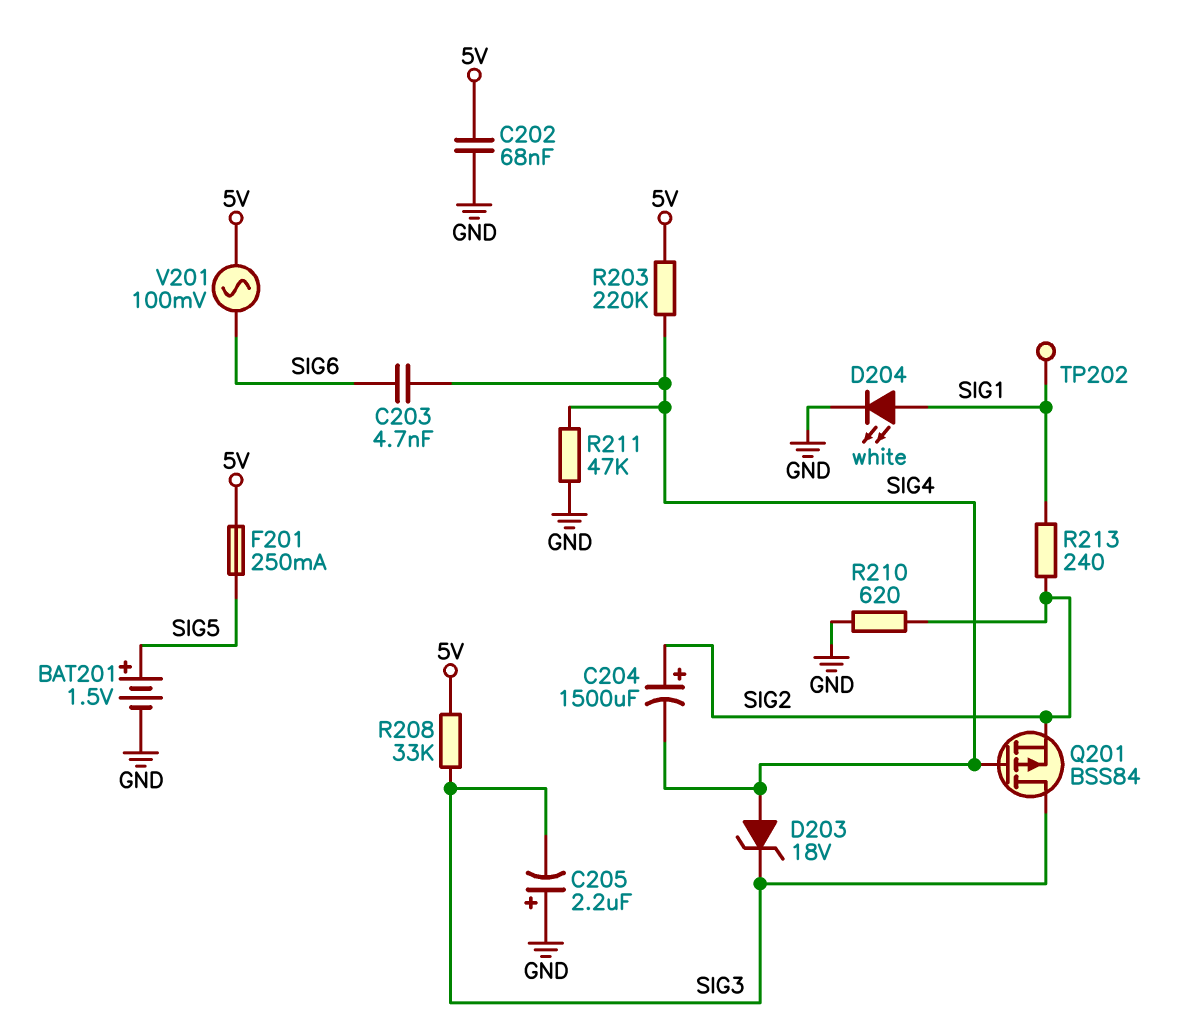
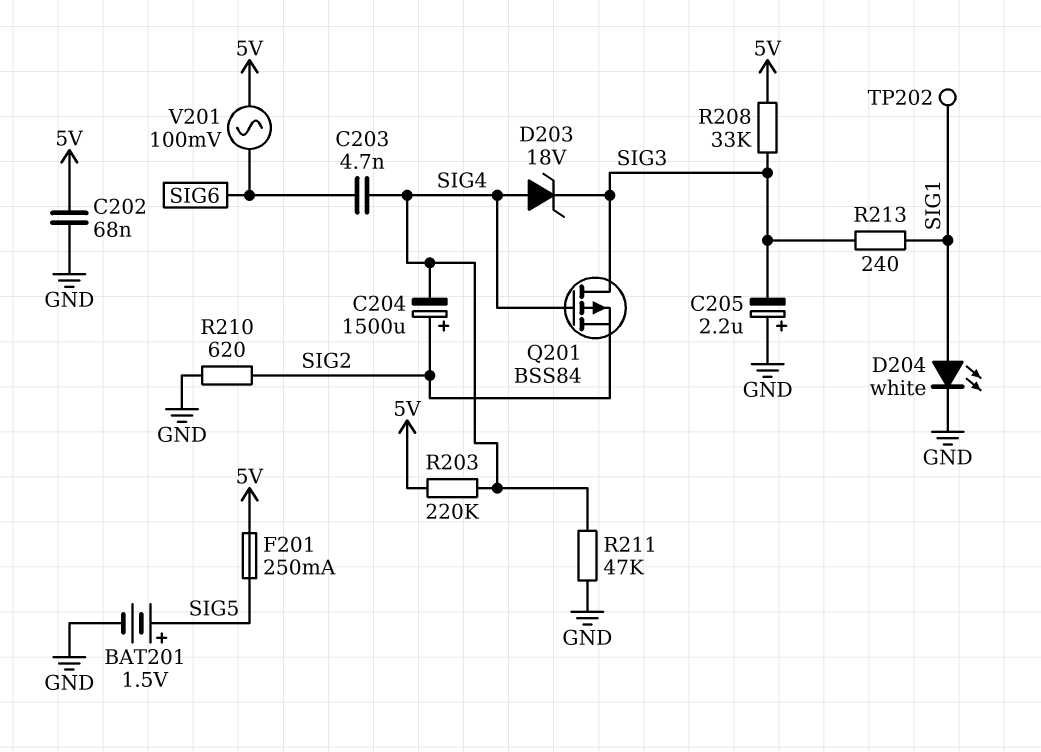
R213: 240 (SIG1, SIG2) -> 240 (SIG1, SIG3)

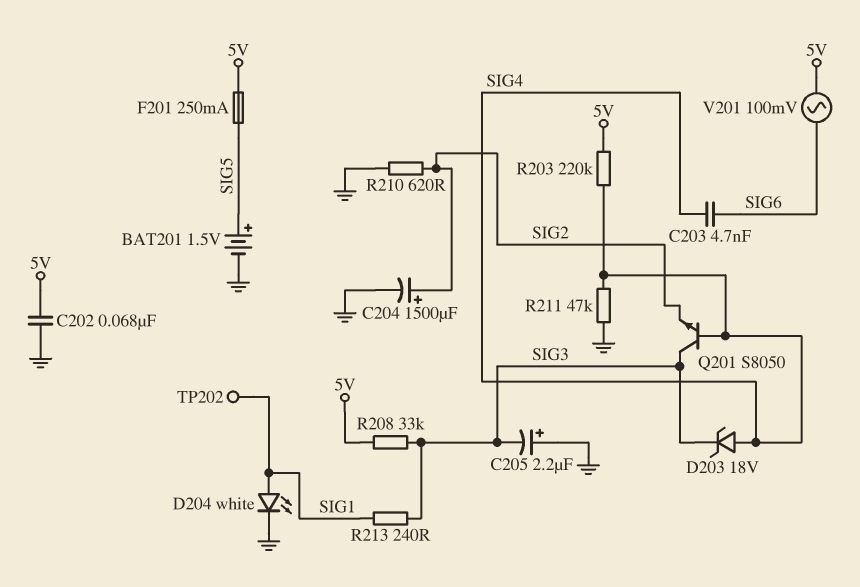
C204: 1500uF (plus SIG2, minus SIG4) -> 1500uF (plus SIG2, minus GND)
Q201: PMOS BSS84 (G SIG4, D SIG3, S SIG2) -> NPN S8050 (B SIG4, C SIG3, E SIG2)

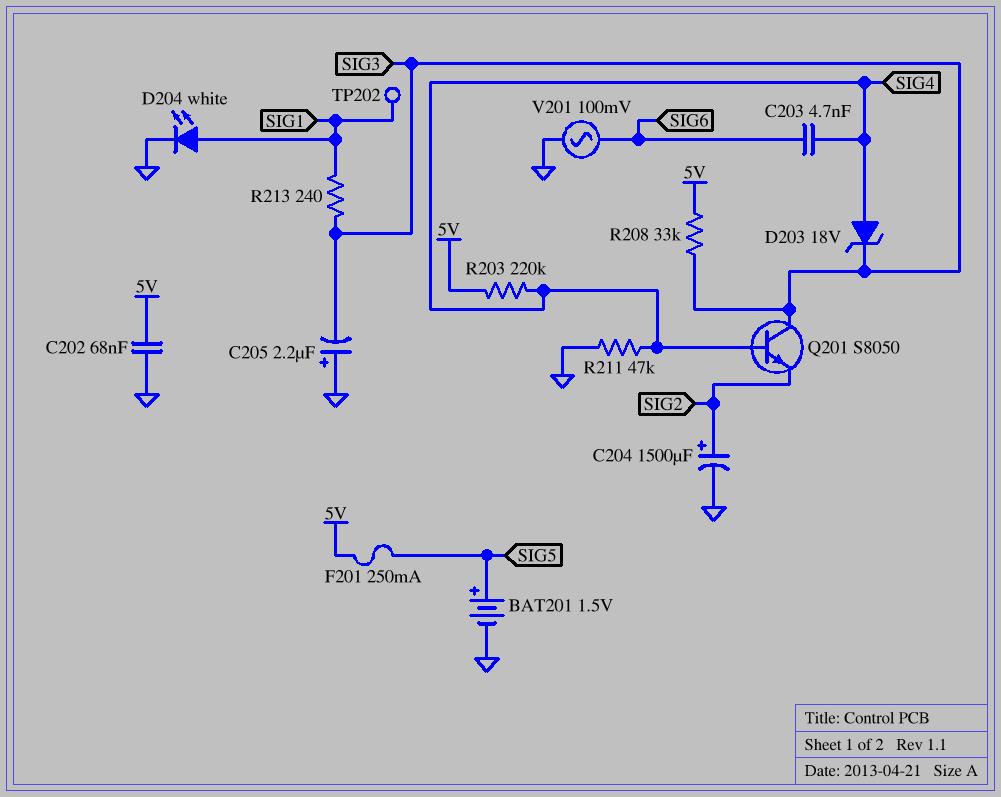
R210: 620 (GND, SIG2) -> none
V201: AC 100mV (5V, SIG6) -> AC 100mV (GND, SIG6)

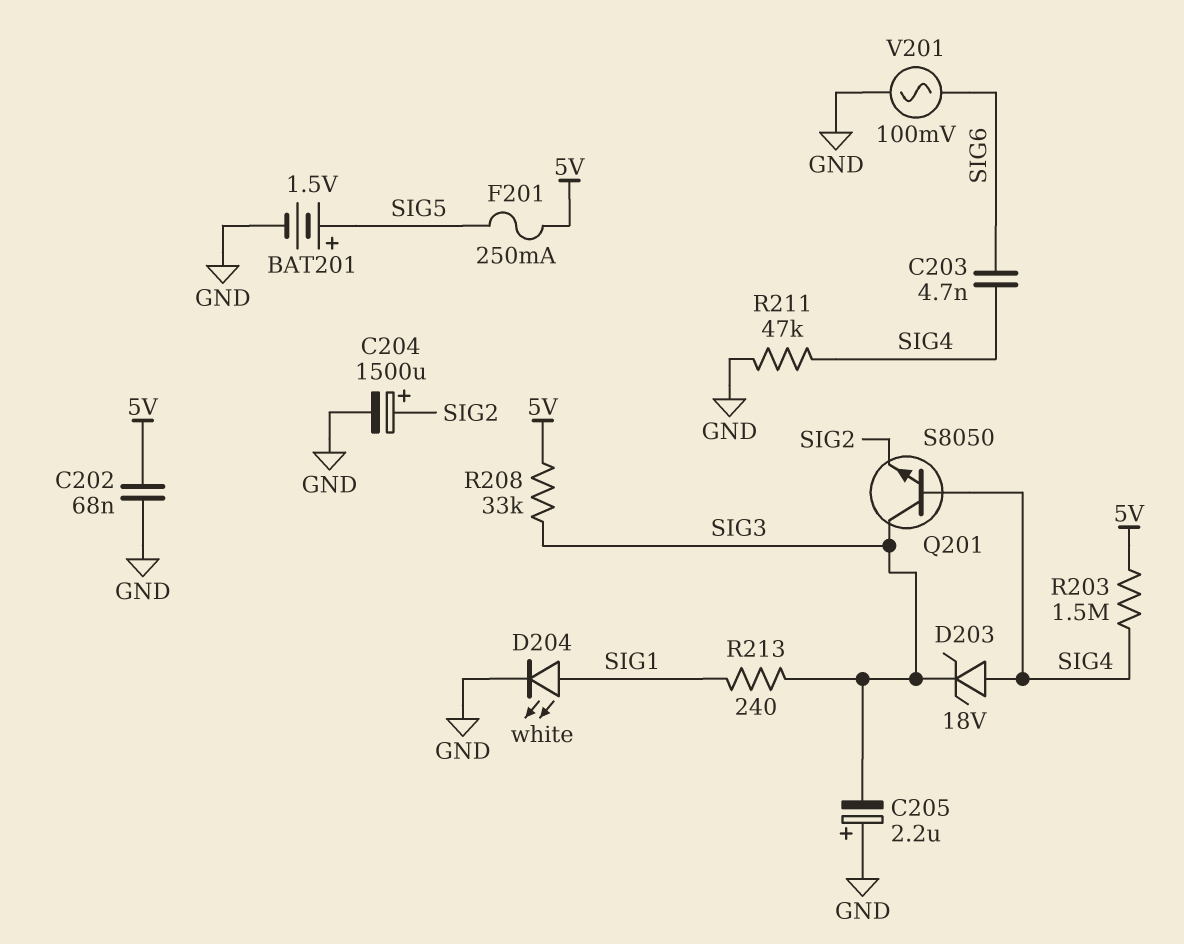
R203: 220k (5V, SIG4) -> 1.5M (5V, SIG4)
TP202: test point (SIG1) -> none

